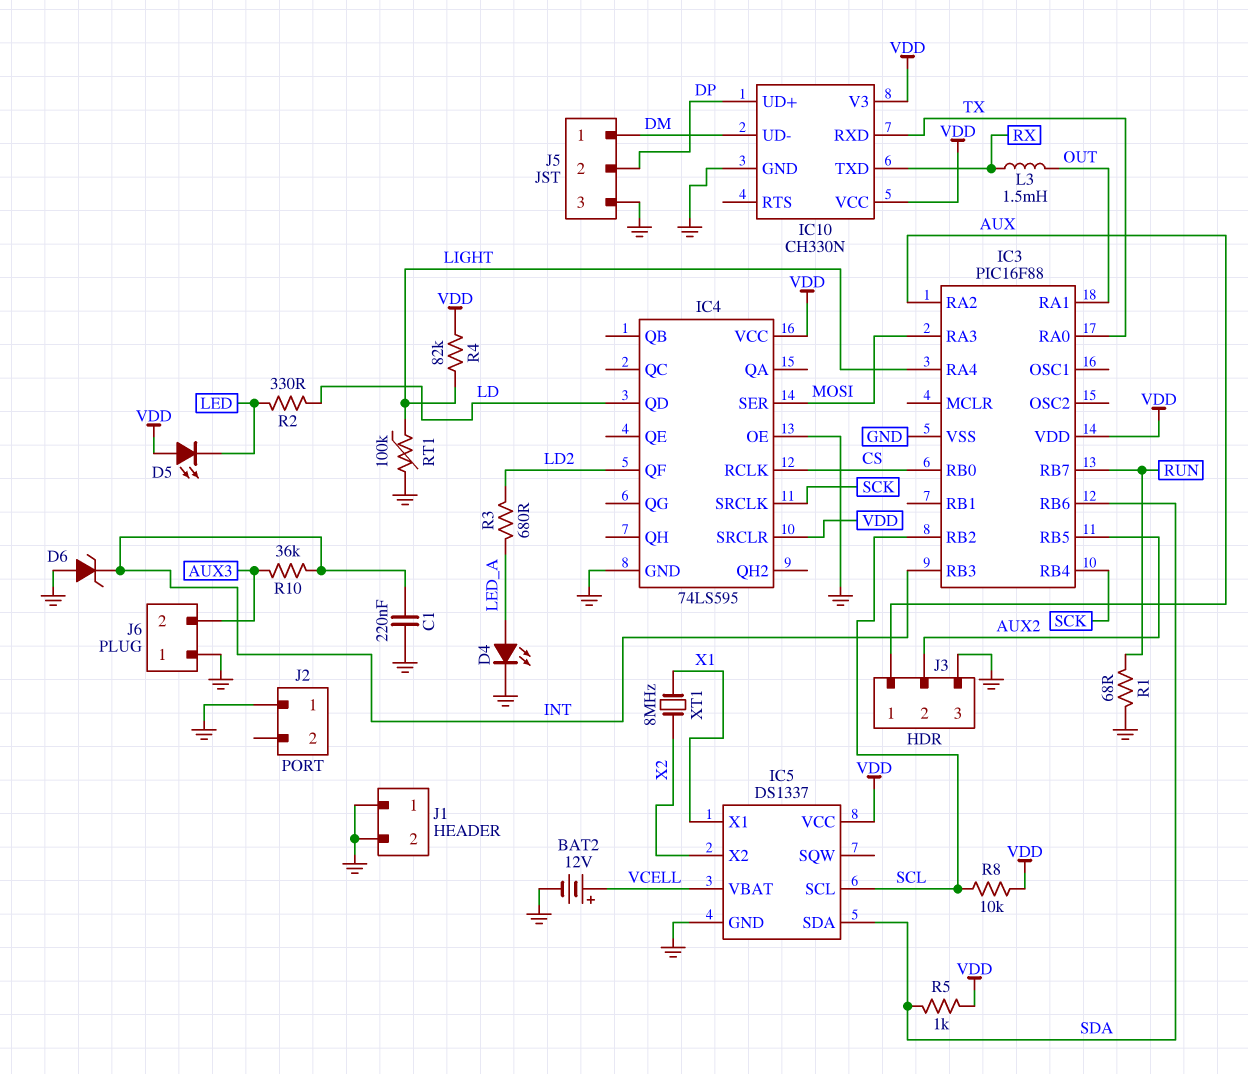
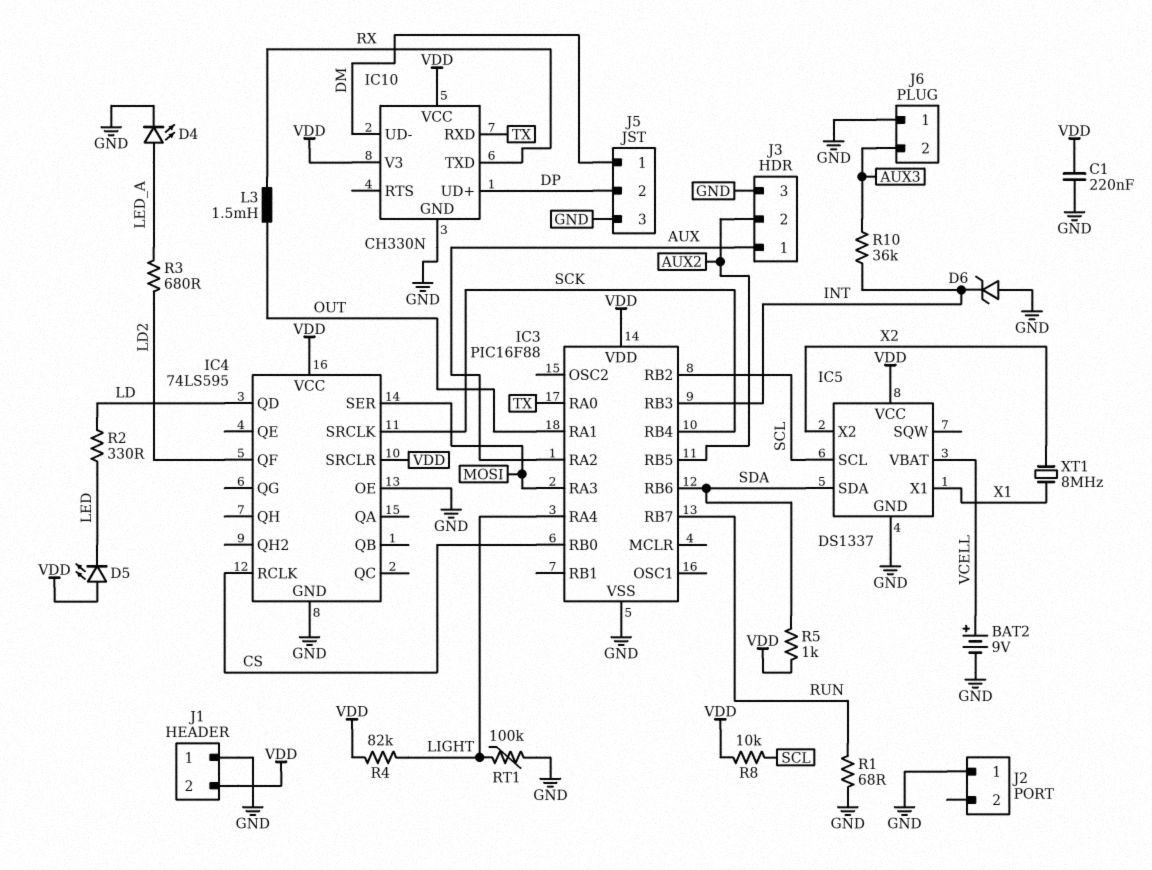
BAT2: 12V (plus VCELL, minus GND) -> 9V (plus VCELL, minus GND)
C1: 220nF (GND, INT) -> 220nF (GND, VDD)
J1 pin 2: GND -> VDD

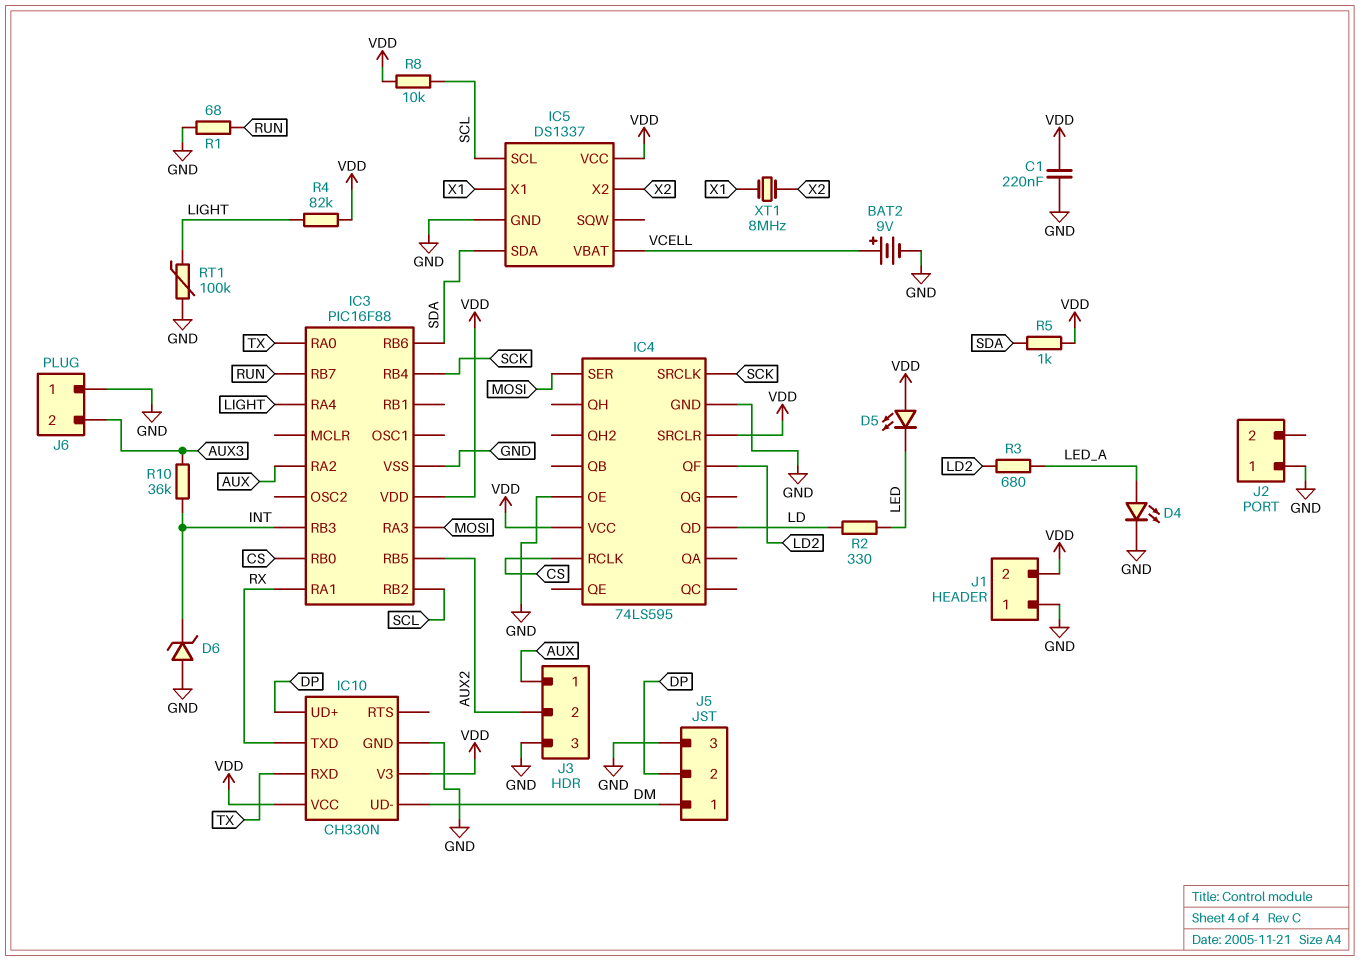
IC3 pin RA1: OUT -> RX
L3: 1.5mH (OUT, RX) -> none

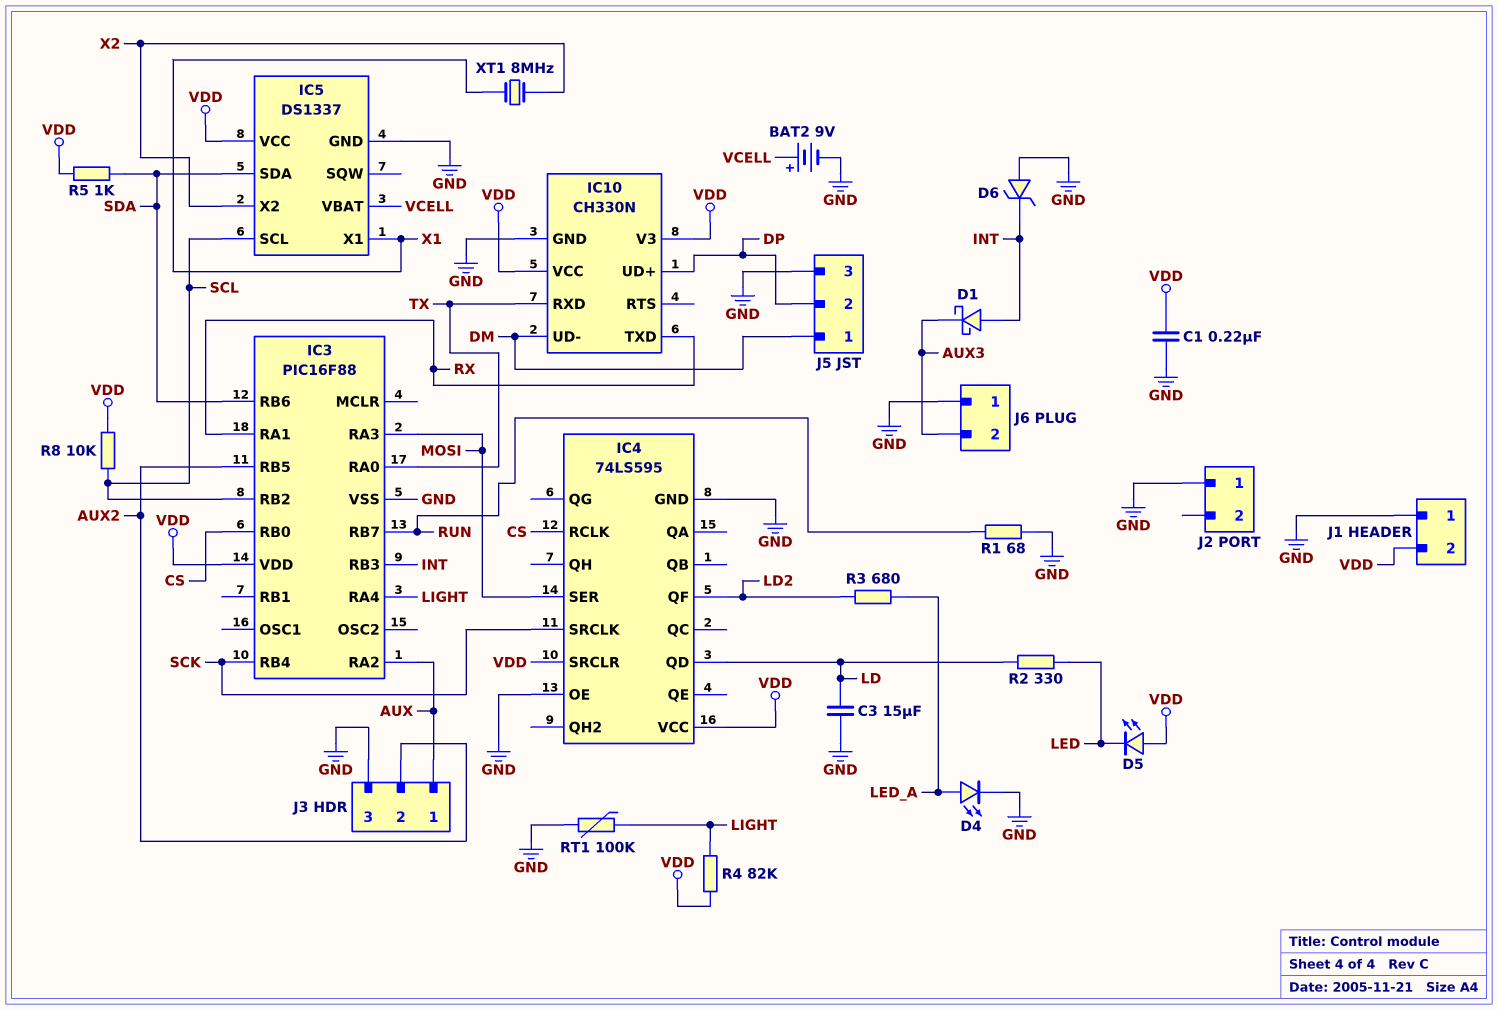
C3: none -> 15uF (GND, LD)
D1: none -> schottky (A INT, K AUX3)
R10: 36k (AUX3, INT) -> none

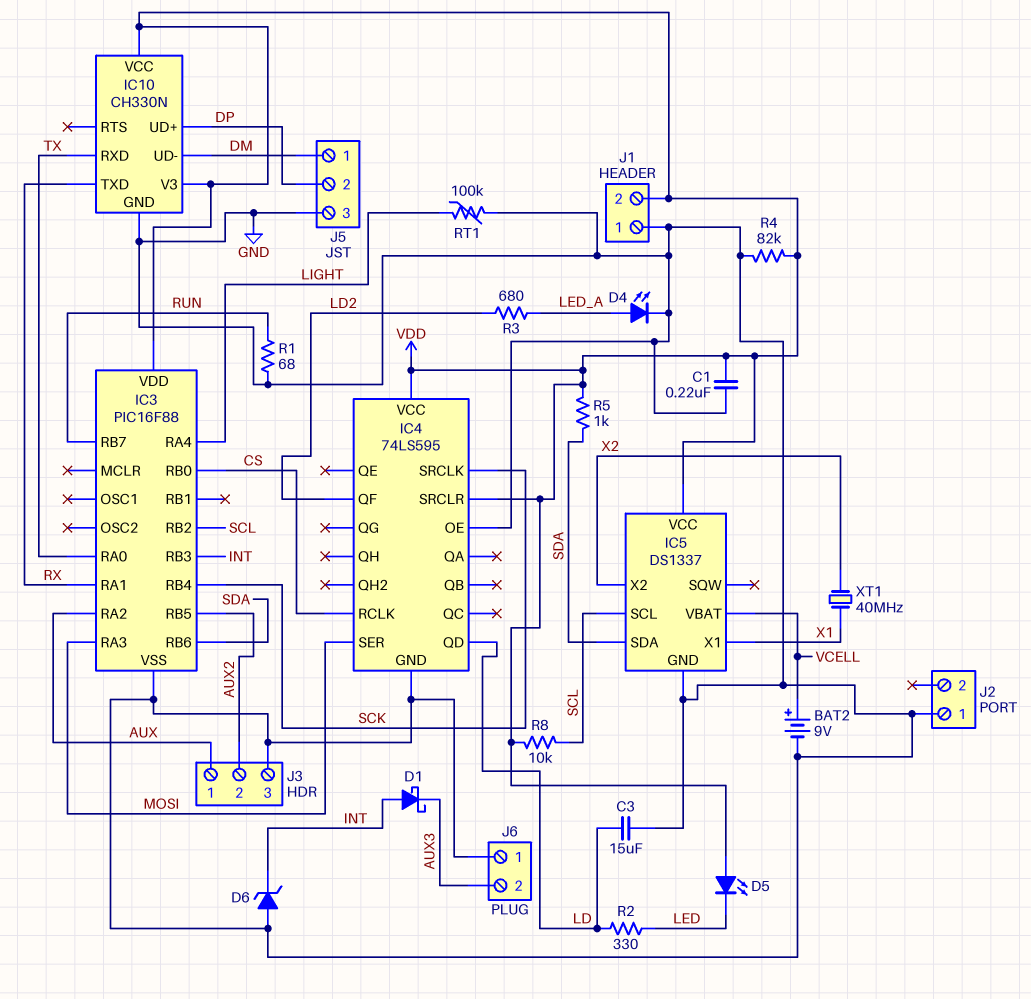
R4: 82k (LIGHT, VDD) -> 82k (GND, VDD)
XT1: 8MHz (X1, X2) -> 40MHz (X1, X2)

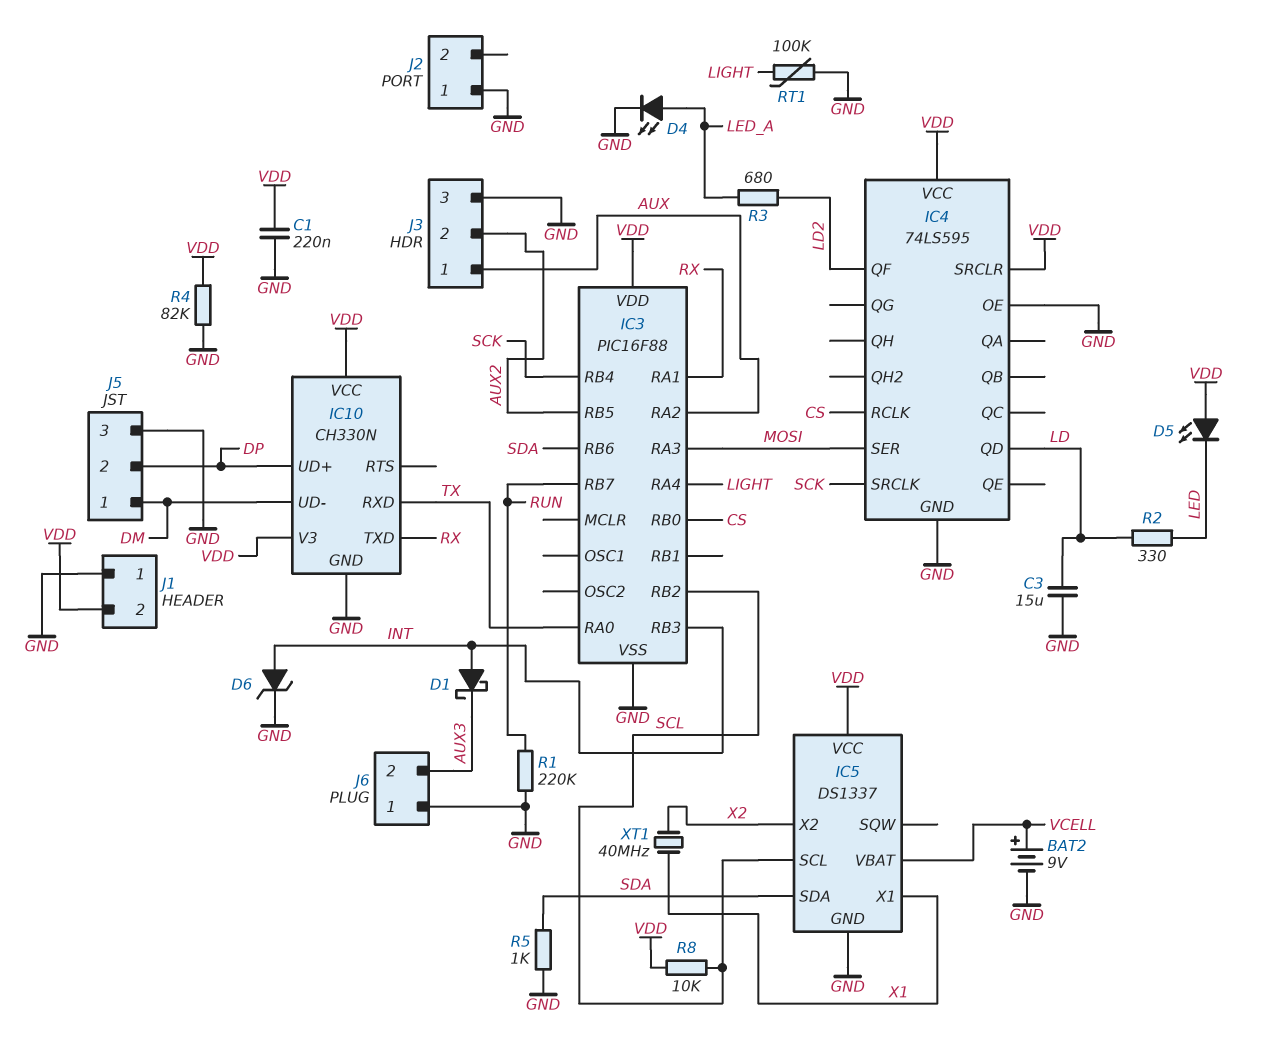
D6: zener (A GND, K INT) -> zener (A INT, K GND)
R1: 68 (GND, RUN) -> 220k (GND, RUN)
R5: 1k (SDA, VDD) -> 1k (GND, SDA)

